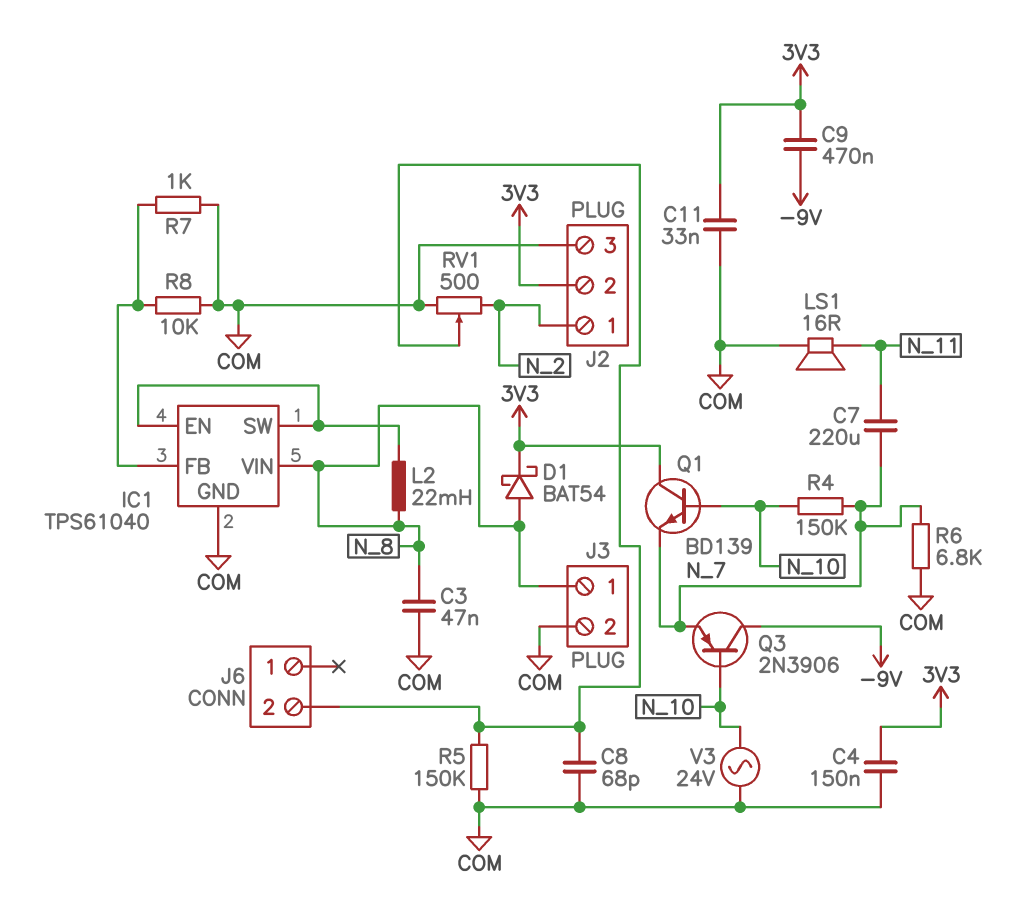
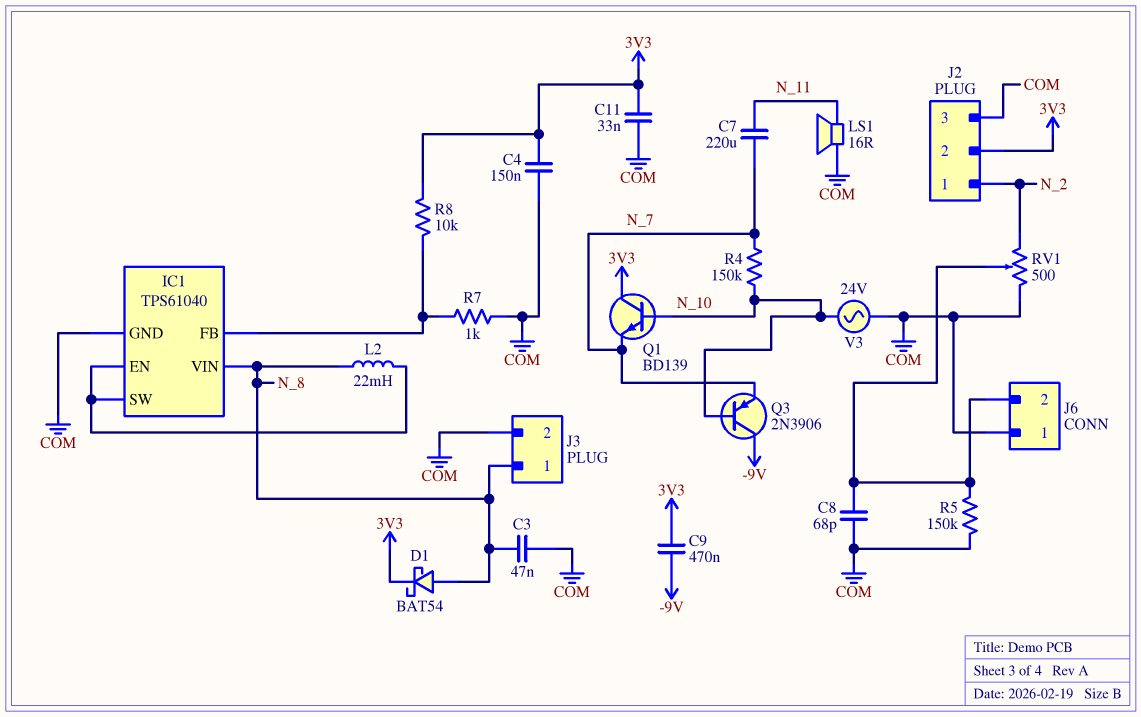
J6 pin 1: none -> COM
R6: 6.8k (COM, N_7) -> none
R8: 10k (COM, IC1/FB) -> 10k (3V3, IC1/FB)

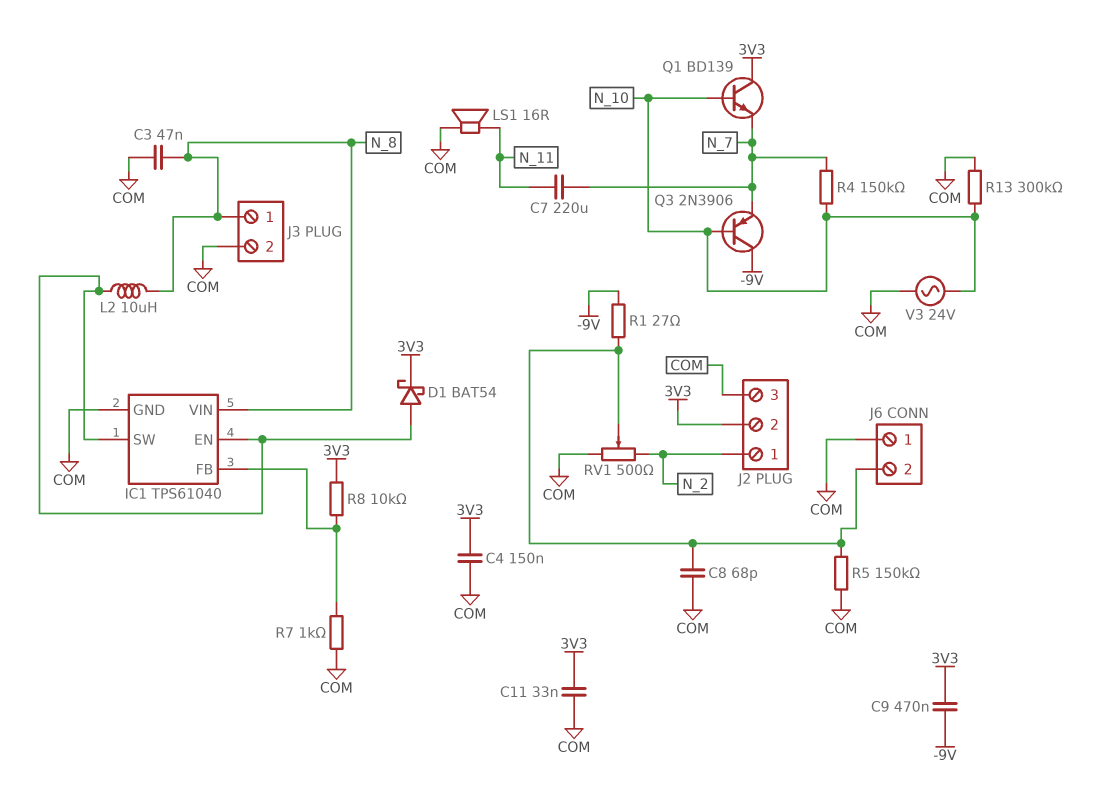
D1: schottky BAT54 (A N_8, K 3V3) -> schottky BAT54 (A IC1/EN, K 3V3)
L2: 22mH (IC1/EN, N_8) -> 10uH (IC1/EN, N_8)
R1: none -> 27 (-9V, J6/2)
R13: none -> 300k (COM, N_10)

